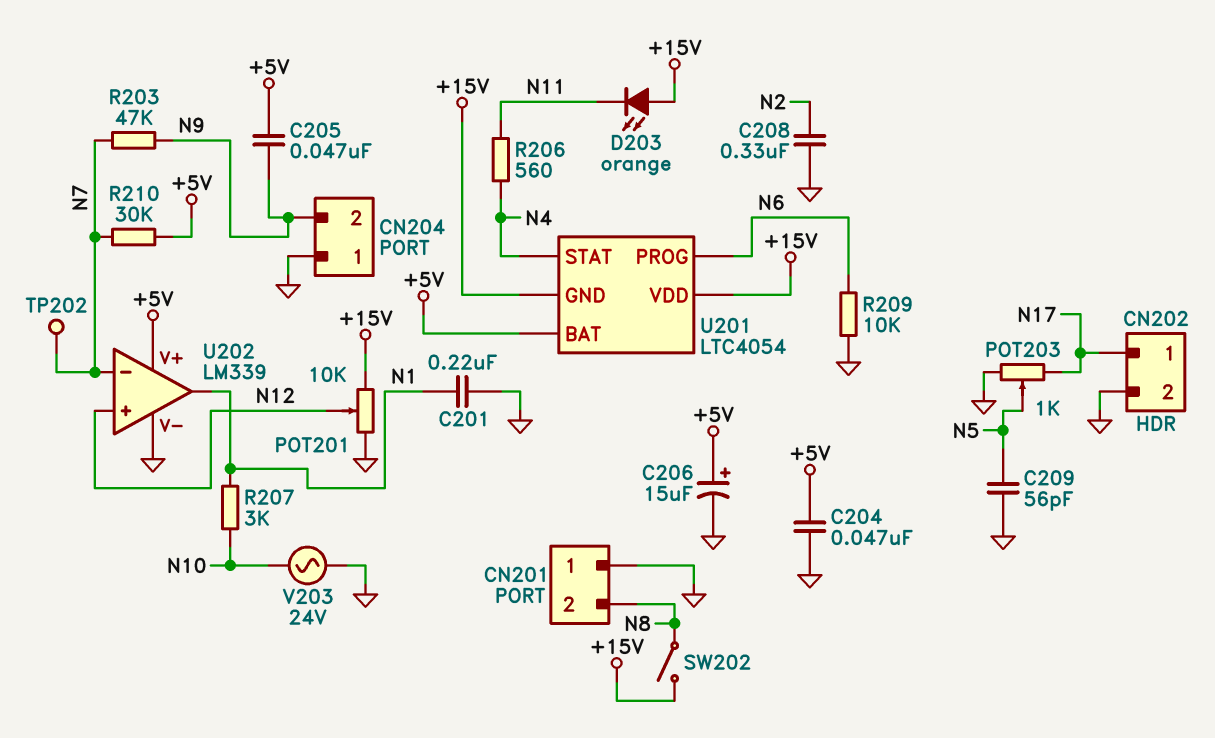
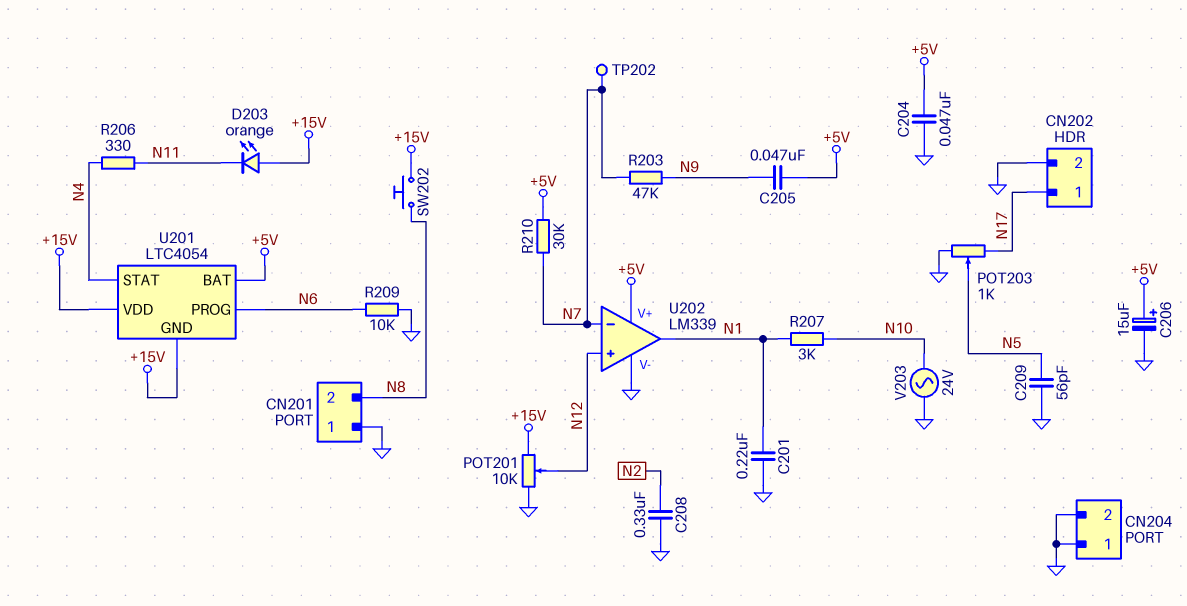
CN204 pin 2: N9 -> GND
R206: 560 (N4, N11) -> 330 (N4, N11)
SW202: switch (+15V, N8) -> button (+15V, N8)

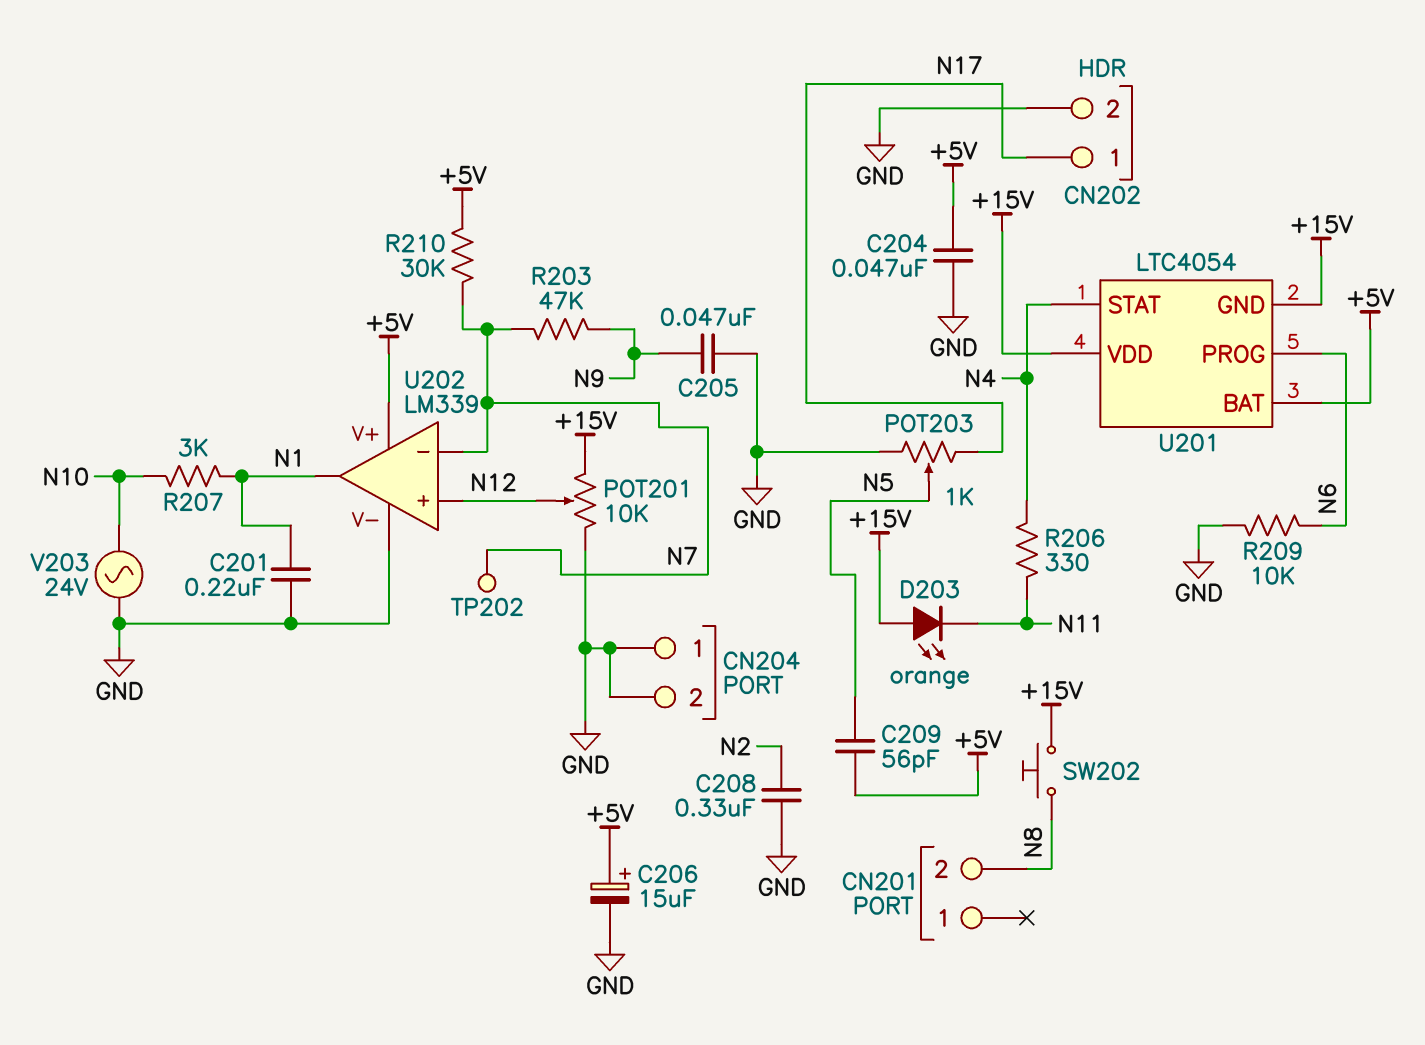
C205: 47nF (+5V, N9) -> 47nF (GND, N9)
C209: 56pF (GND, N5) -> 56pF (+5V, N5)
CN201 pin 1: GND -> none

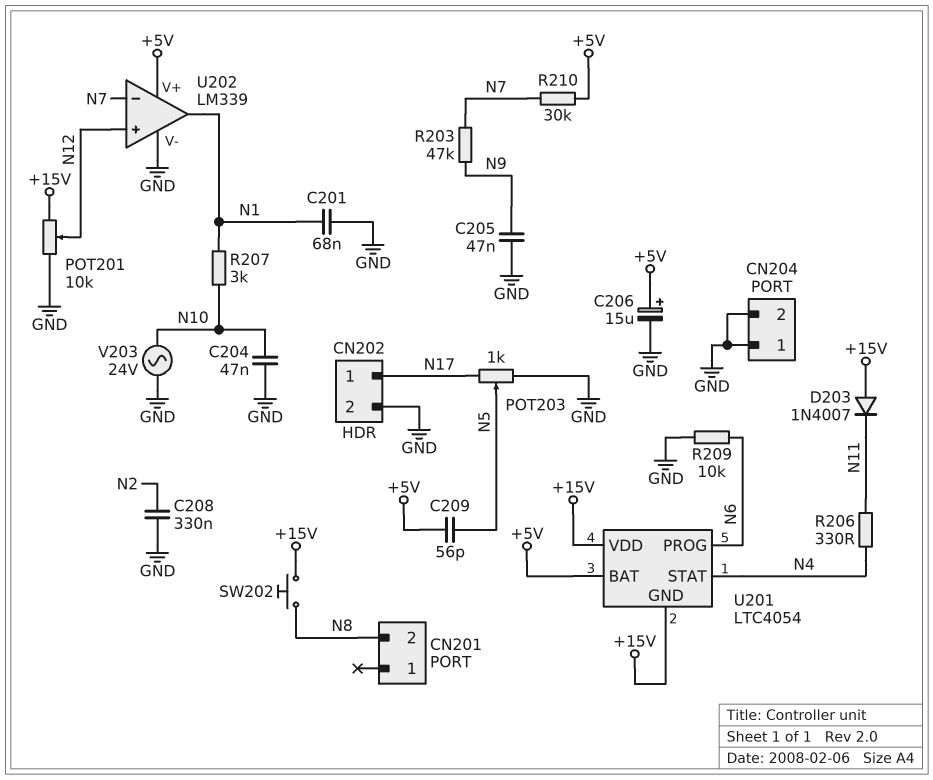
C201: 220nF (GND, N1) -> 68nF (GND, N1)
C204: 47nF (+5V, GND) -> 47nF (GND, N10)
D203: LED orange (A +15V, K N11) -> diode 1N4007 (A +15V, K N11)
TP202: test point (N7) -> none

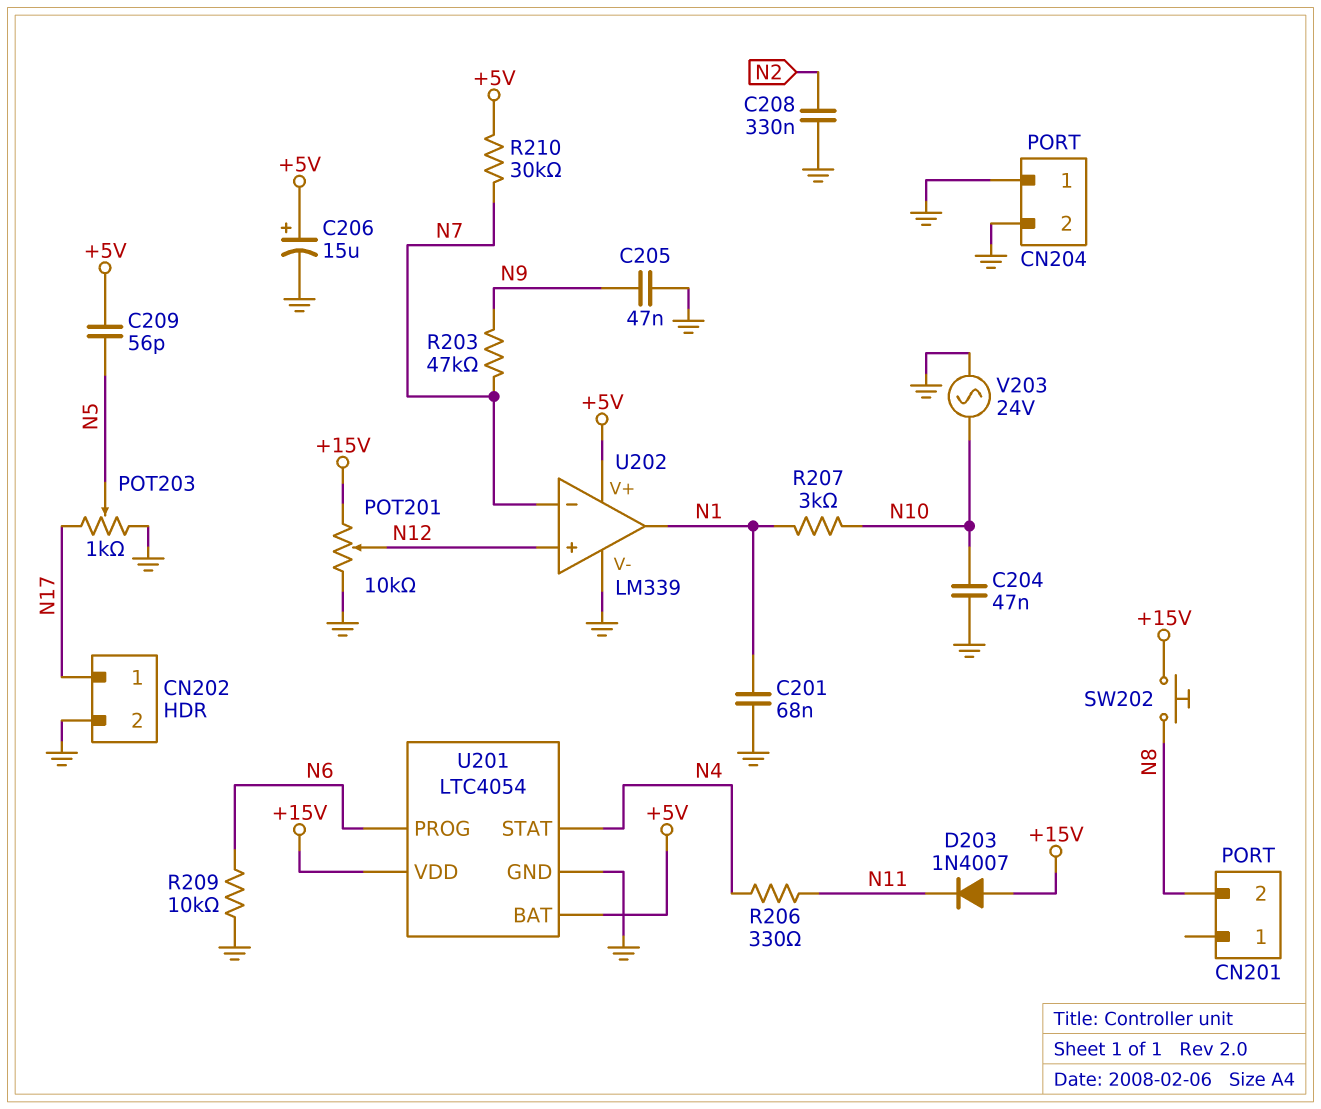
U201 pin GND: +15V -> GND

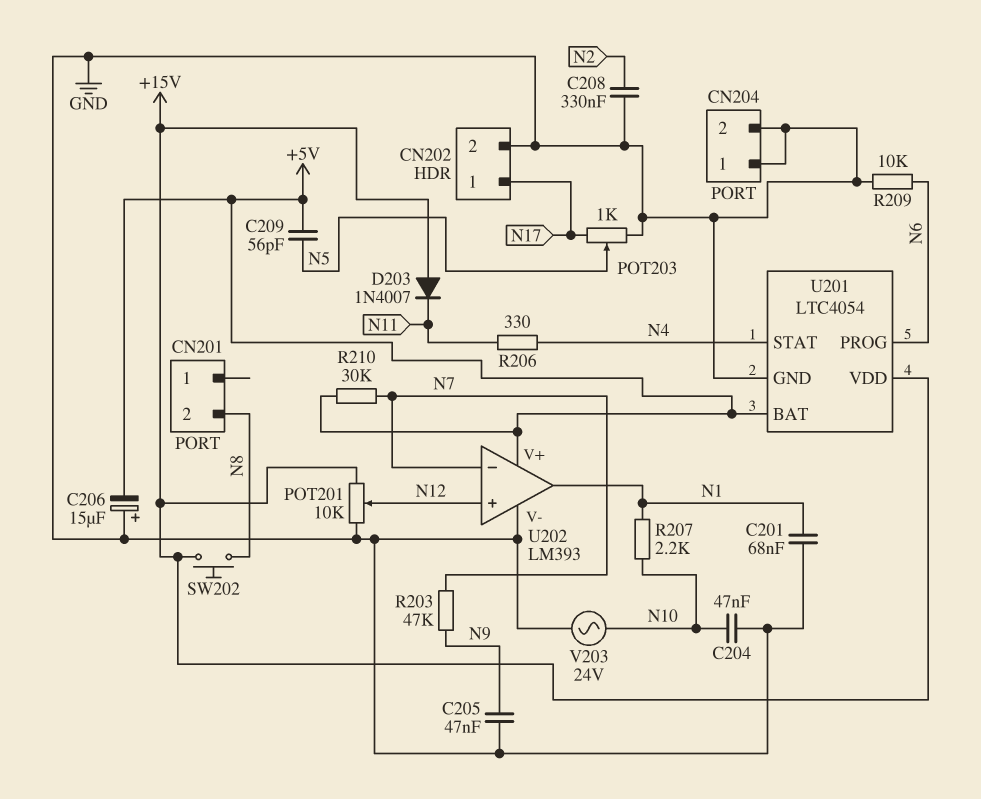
C206: 15uF (plus +5V, minus GND) -> 15uF (plus GND, minus +5V)
R207: 3k (N1, N10) -> 2.2k (N1, N10)
U202: LM339 -> LM393

